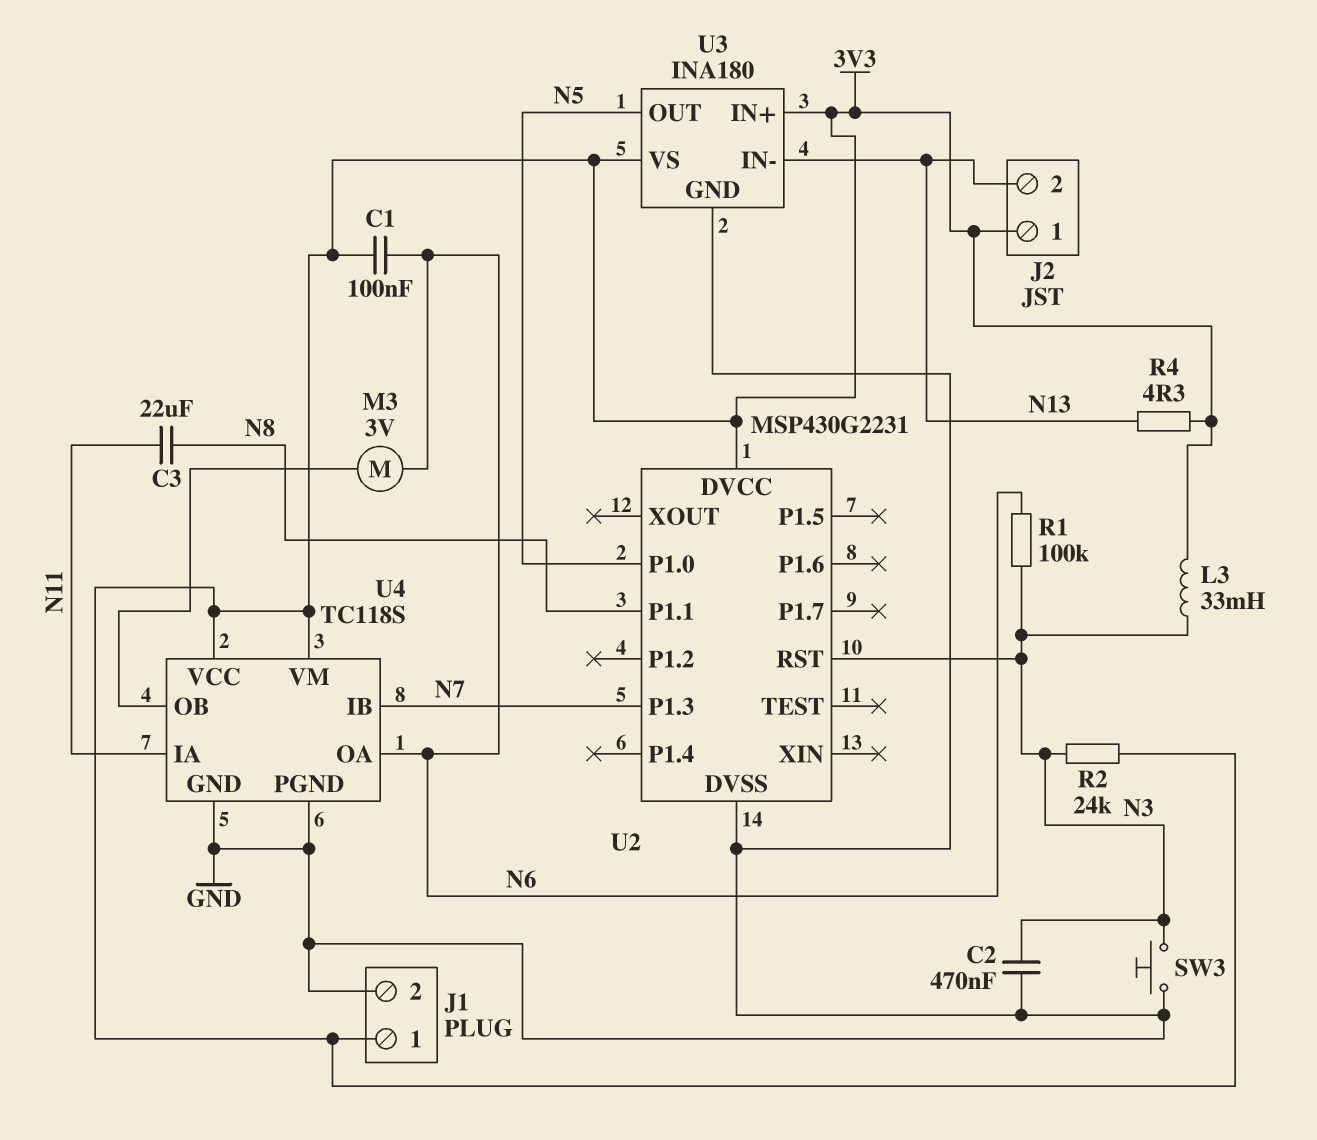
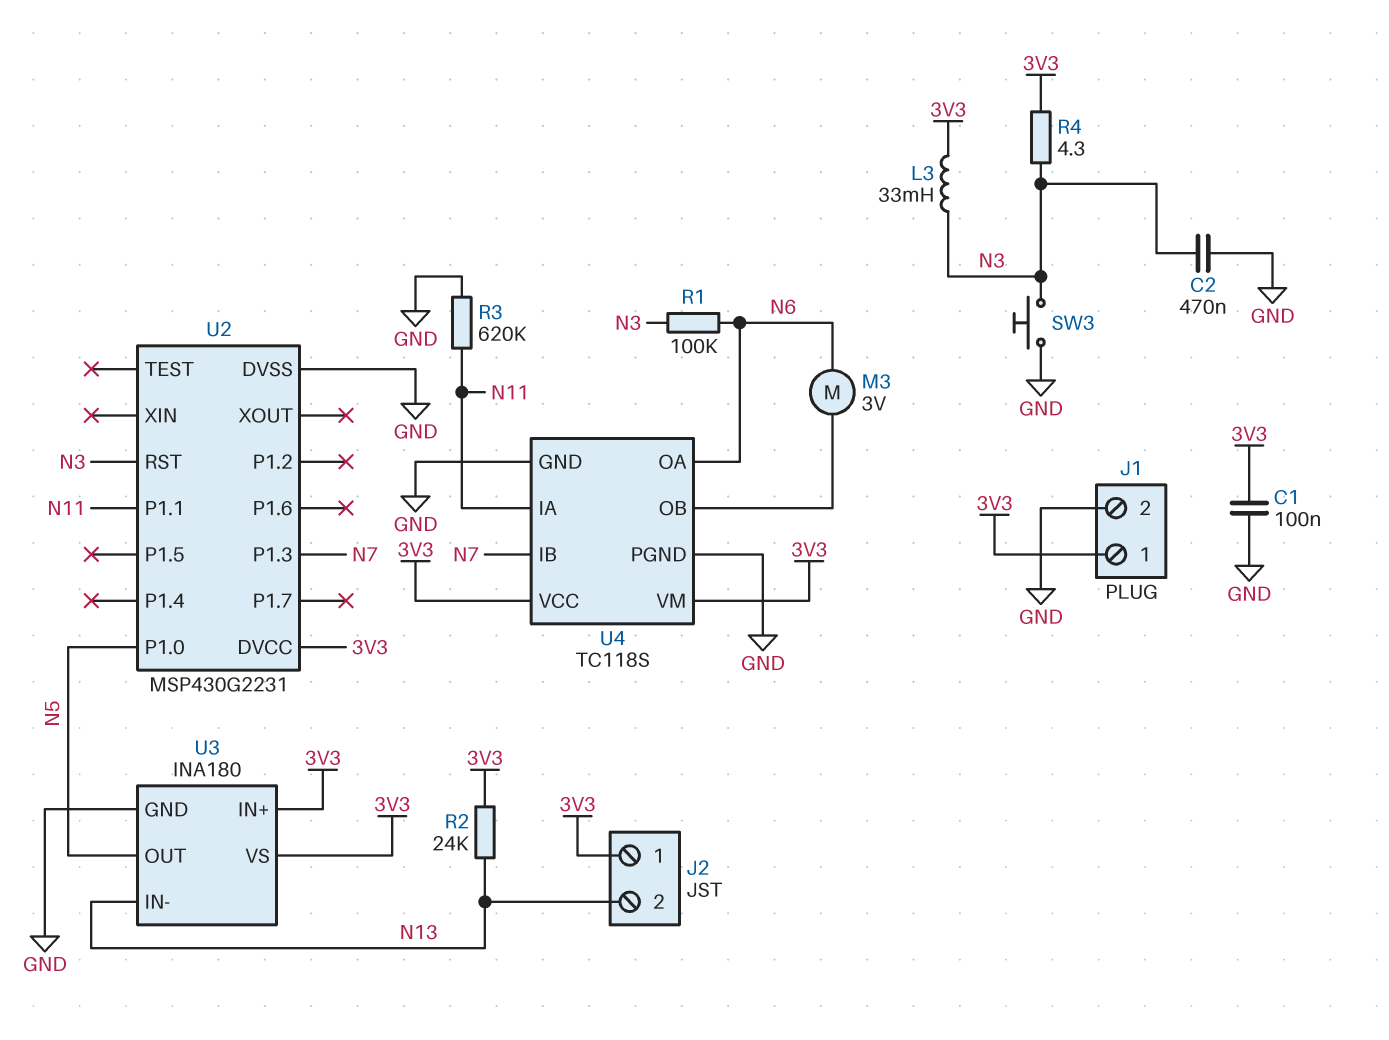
C1: 100nF (3V3, N6) -> 100nF (3V3, GND)
C3: 22uF (N8, N11) -> none
R2: 24k (3V3, N3) -> 24k (3V3, N13)
R3: none -> 620k (GND, N11)
R4: 4.3 (3V3, N13) -> 4.3 (3V3, N3)
U2 pin P1.1: N8 -> N11

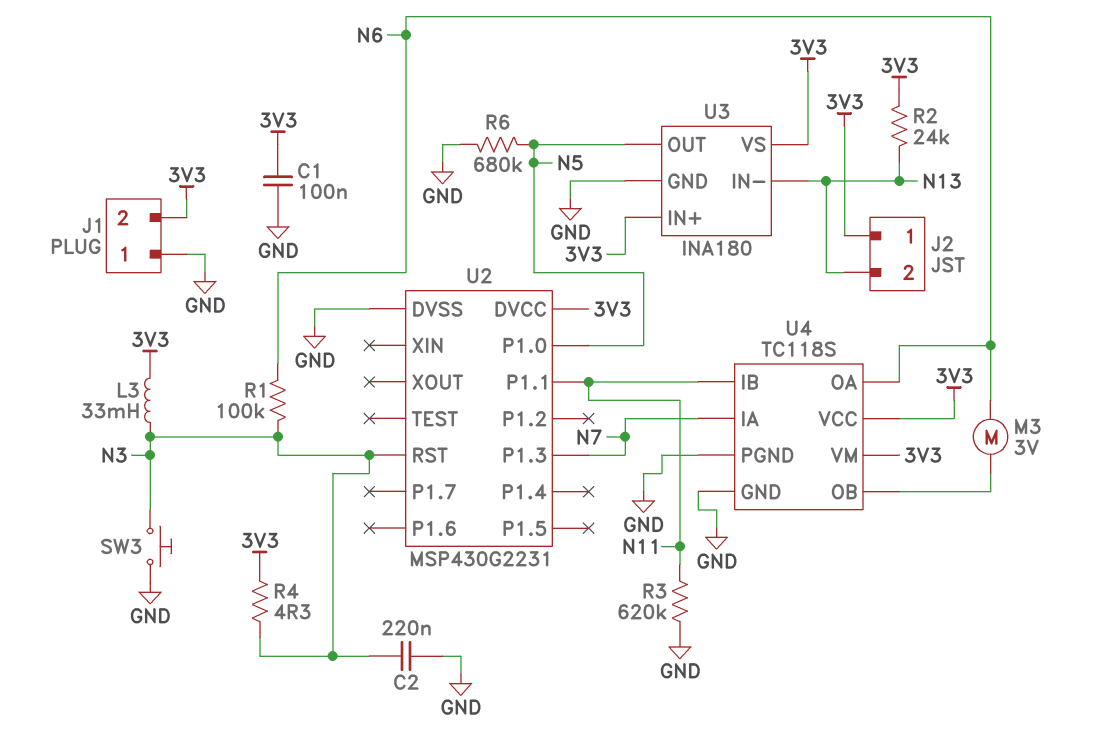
C2: 470nF (GND, N3) -> 220nF (GND, N3)
J1 pin 1: 3V3 -> GND
J1 pin 2: GND -> 3V3
R6: none -> 680k (GND, N5)
U4 pin IA: N11 -> N7
U4 pin IB: N7 -> N11

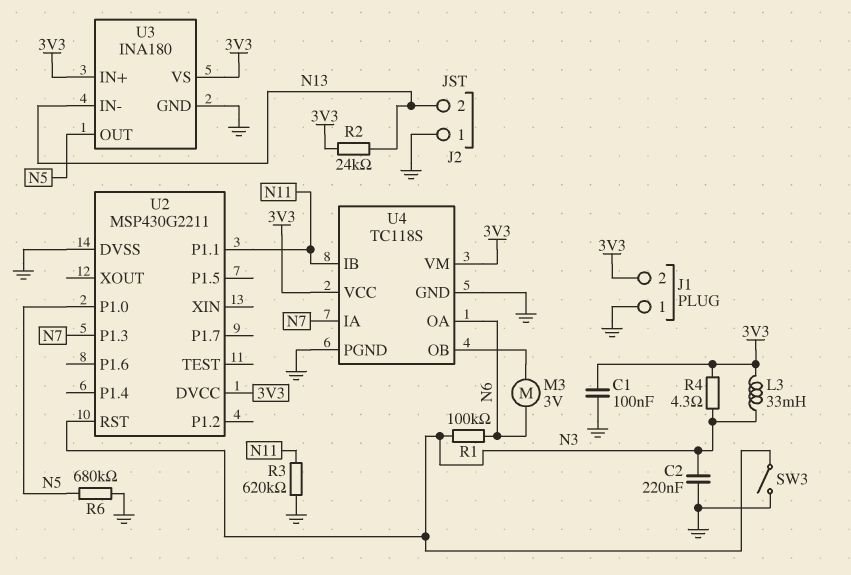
J2 pin 1: 3V3 -> GND
SW3: button (GND, N3) -> switch (GND, N3)
U2: MSP430G2231 -> MSP430G2211

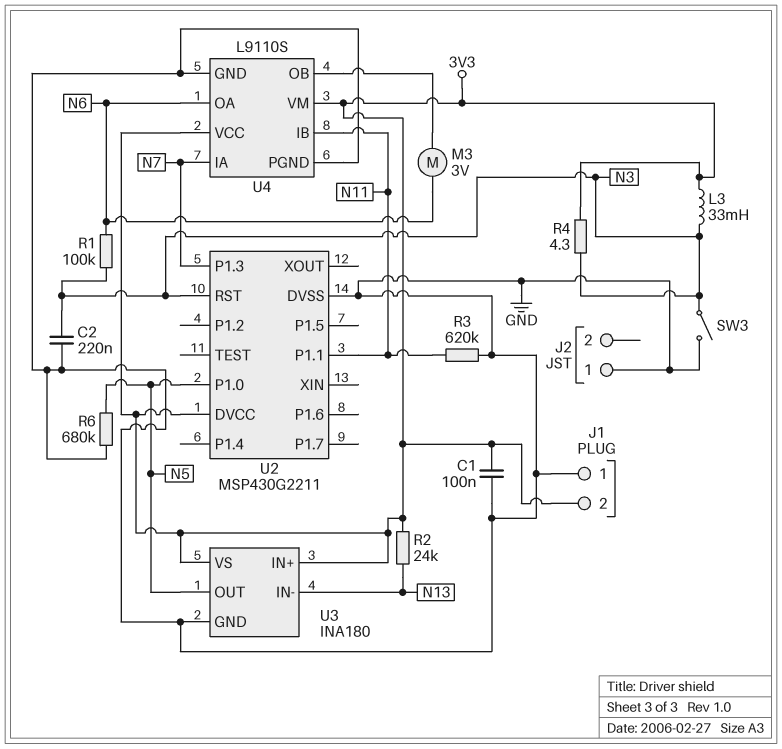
J2 pin 2: N13 -> none
U4: TC118S -> L9110S

